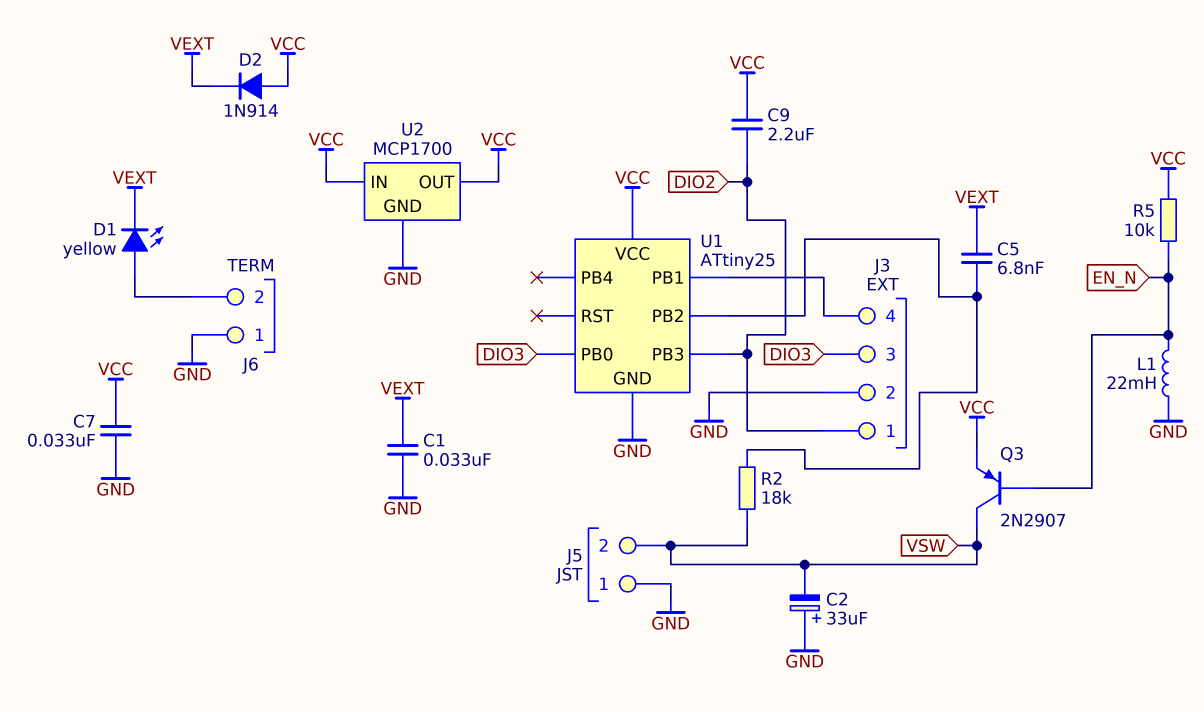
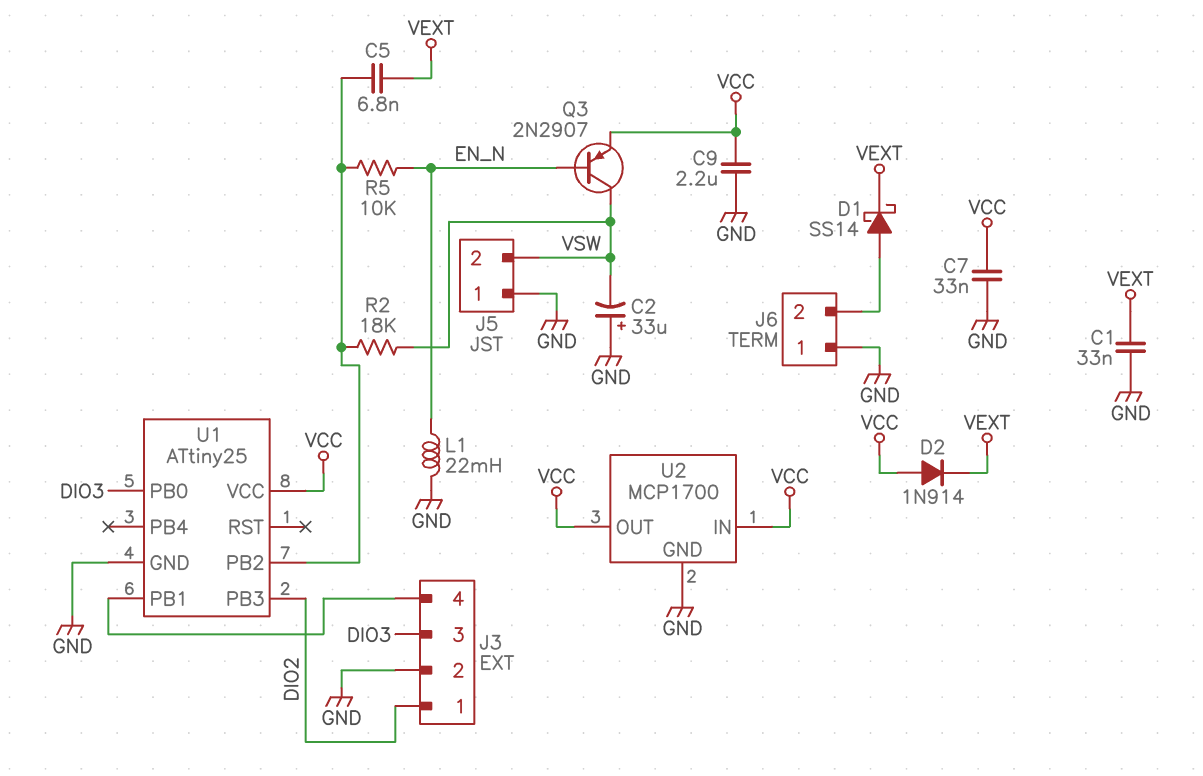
C9: 2.2uF (DIO2, VCC) -> 2.2uF (GND, VCC)
D1: LED yellow (A J6/2, K VEXT) -> schottky SS14 (A J6/2, K VEXT)
R5: 10k (EN_N, VCC) -> 10k (EN_N, U1/PB2)

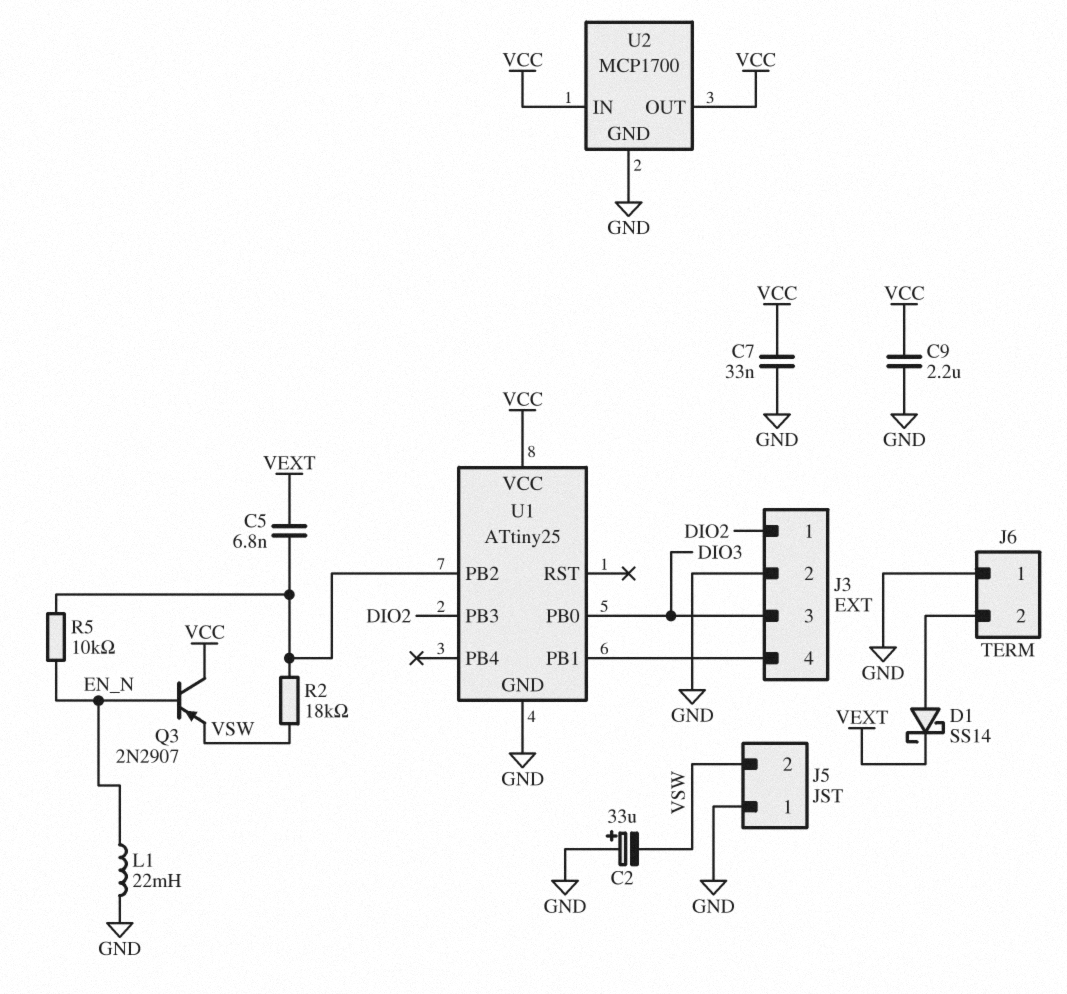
C1: 33nF (GND, VEXT) -> none
D2: diode 1N914 (A VCC, K VEXT) -> none
Q3: PNP 2N2907 (B EN_N, C VSW, E VCC) -> PNP 2N2907 (B EN_N, C VCC, E VSW)

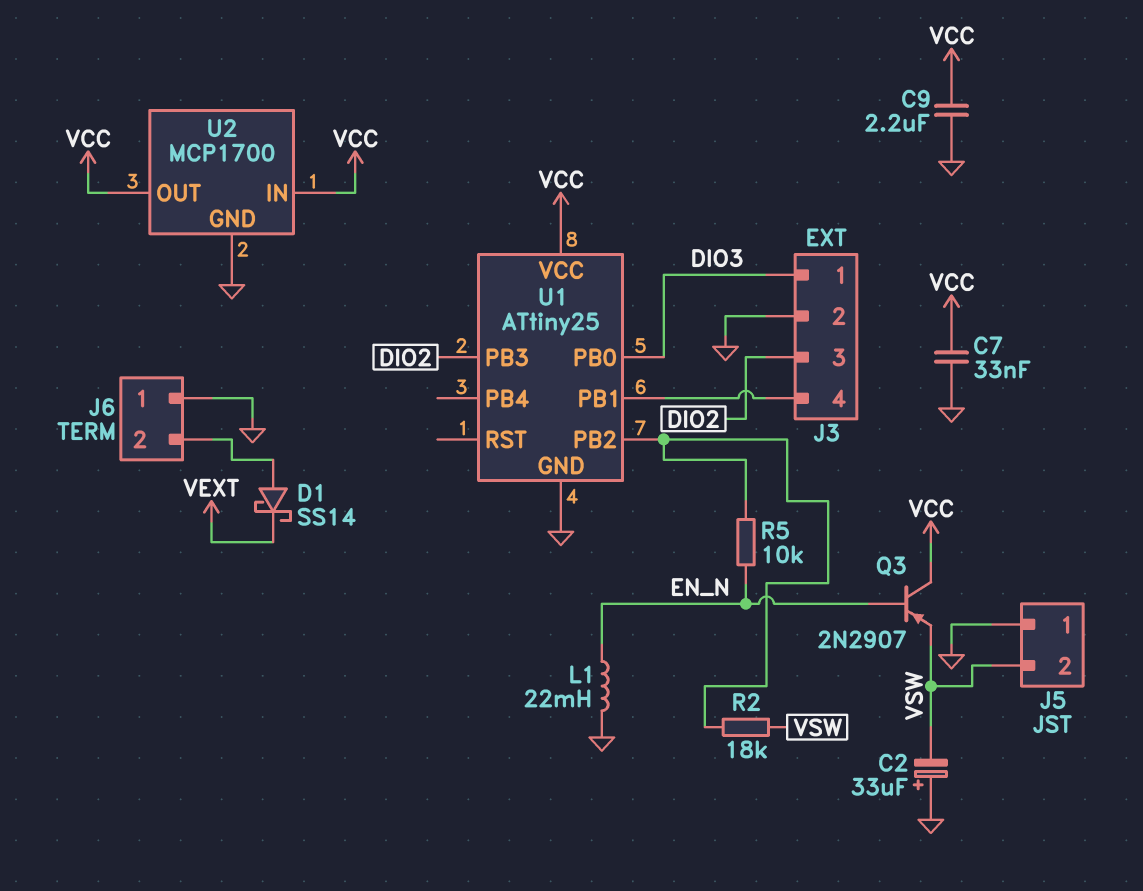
C5: 6.8nF (U1/PB2, VEXT) -> none
J3 pin 1: DIO2 -> DIO3
J3 pin 3: DIO3 -> DIO2

